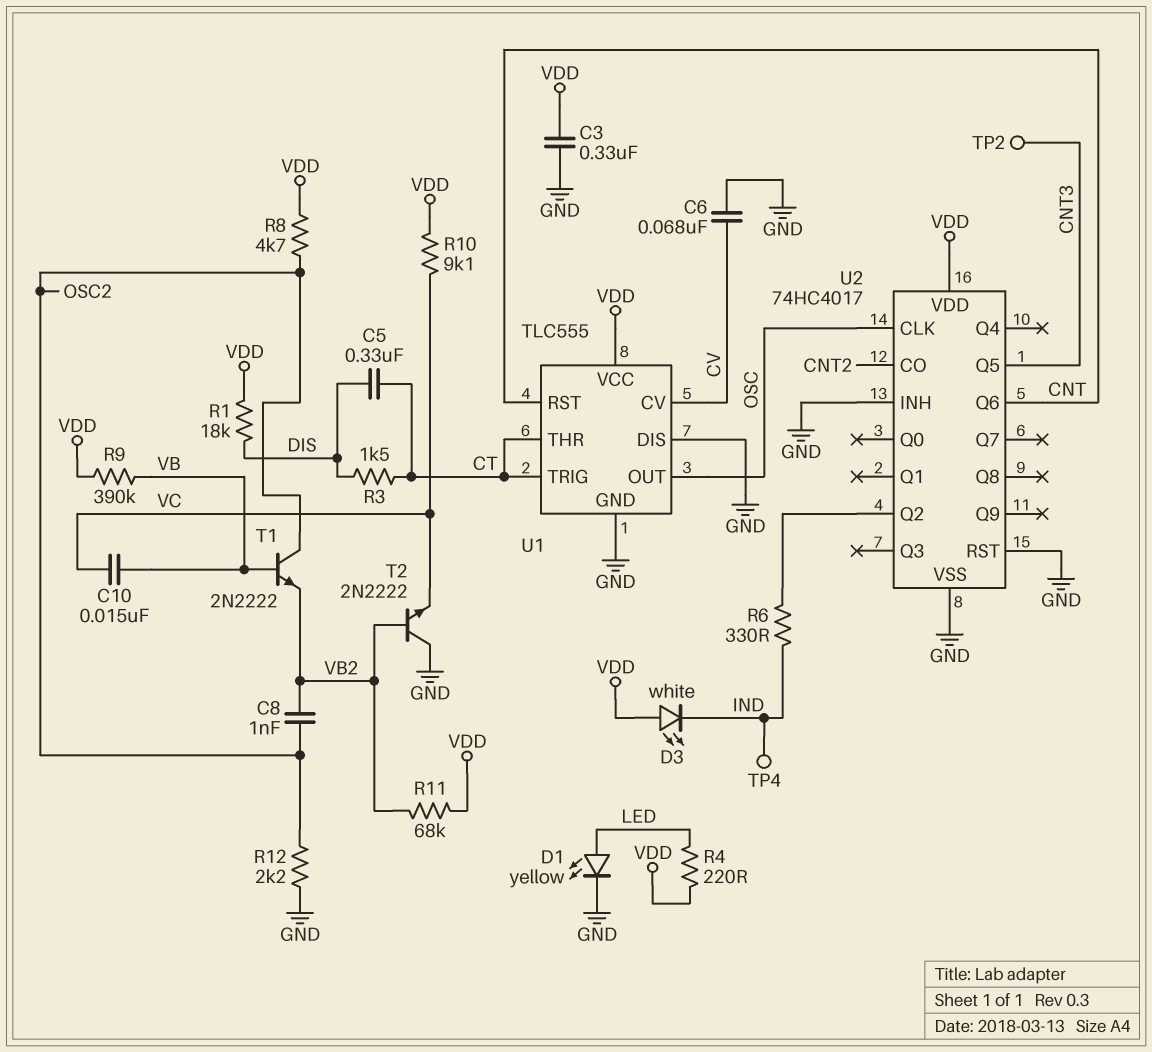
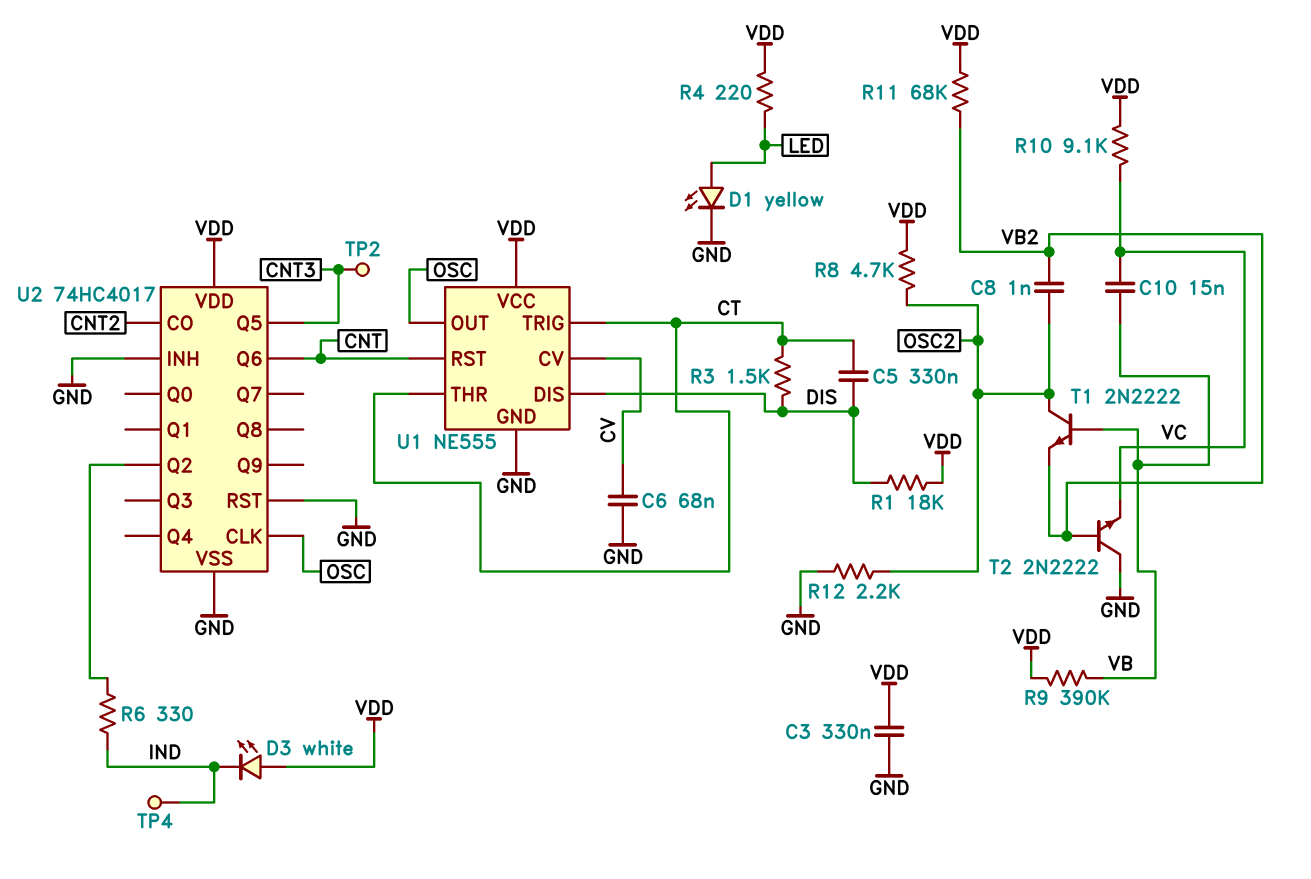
U1: TLC555 -> NE555
U1 pin DIS: GND -> DIS

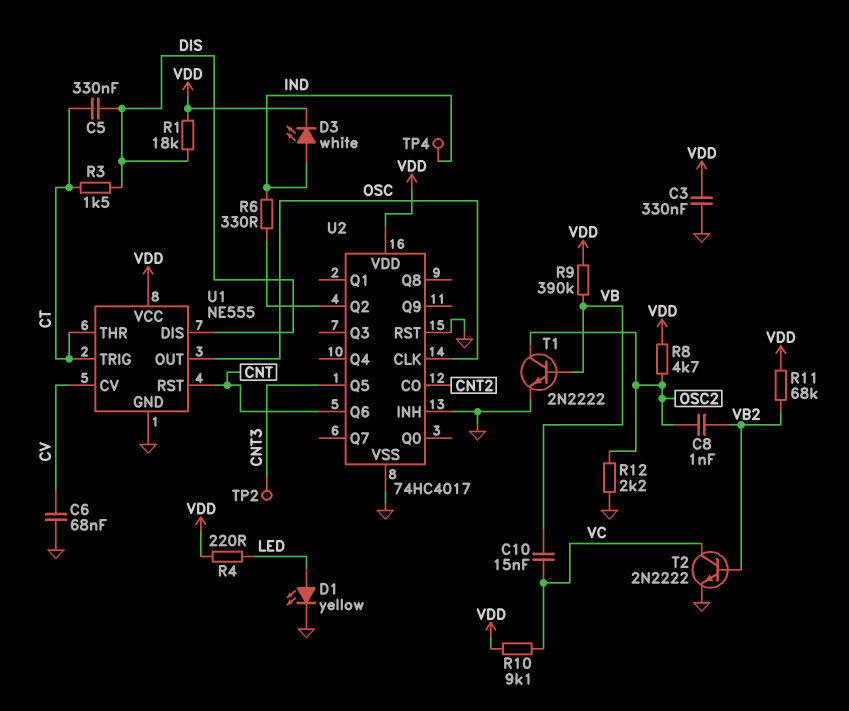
D3: LED white (A VDD, K IND) -> LED white (A IND, K VDD)
T1: NPN 2N2222 (B VB, C OSC2, E VB2) -> NPN 2N2222 (B VB, C OSC2, E GND)
T2: NPN 2N2222 (B VB2, C GND, E VC) -> NPN 2N2222 (B VB2, C VC, E GND)

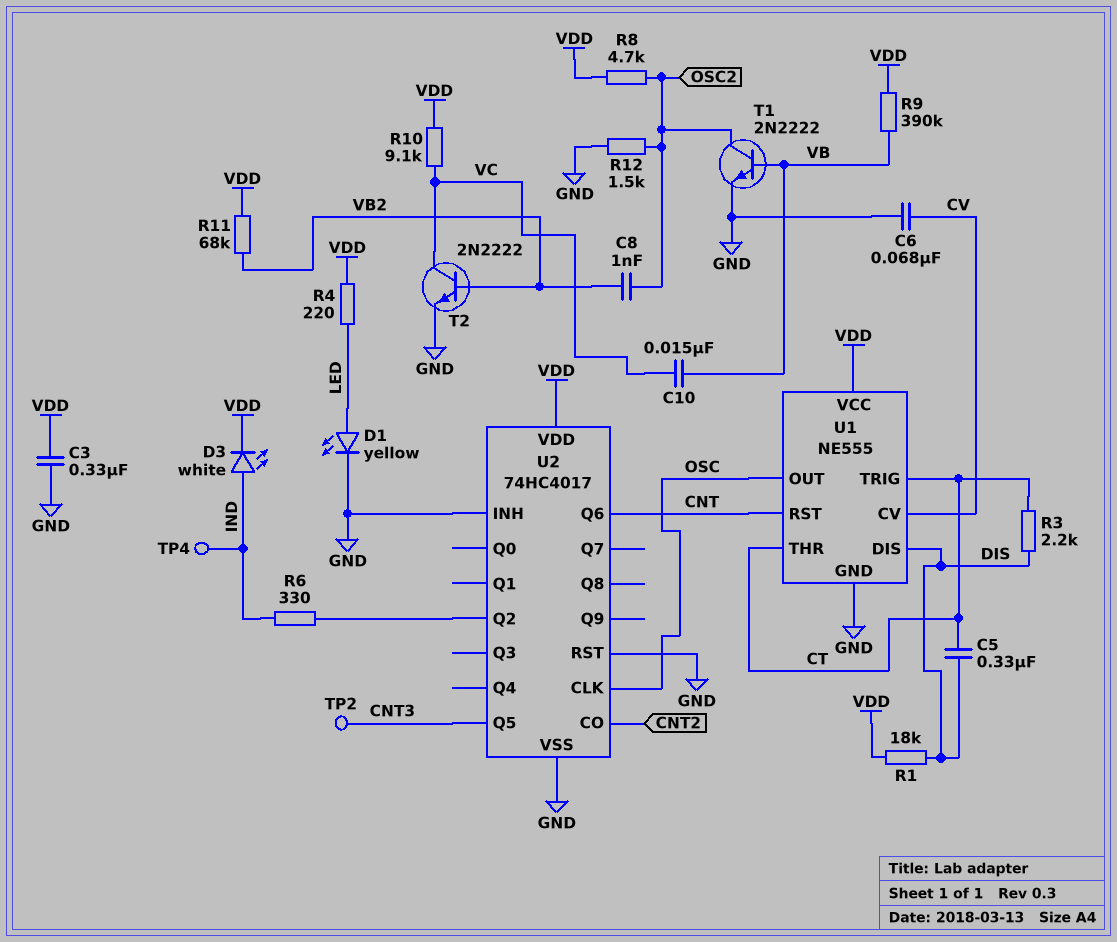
R3: 1.5k (CT, DIS) -> 2.2k (CT, DIS)
R12: 2.2k (GND, OSC2) -> 1.5k (GND, OSC2)

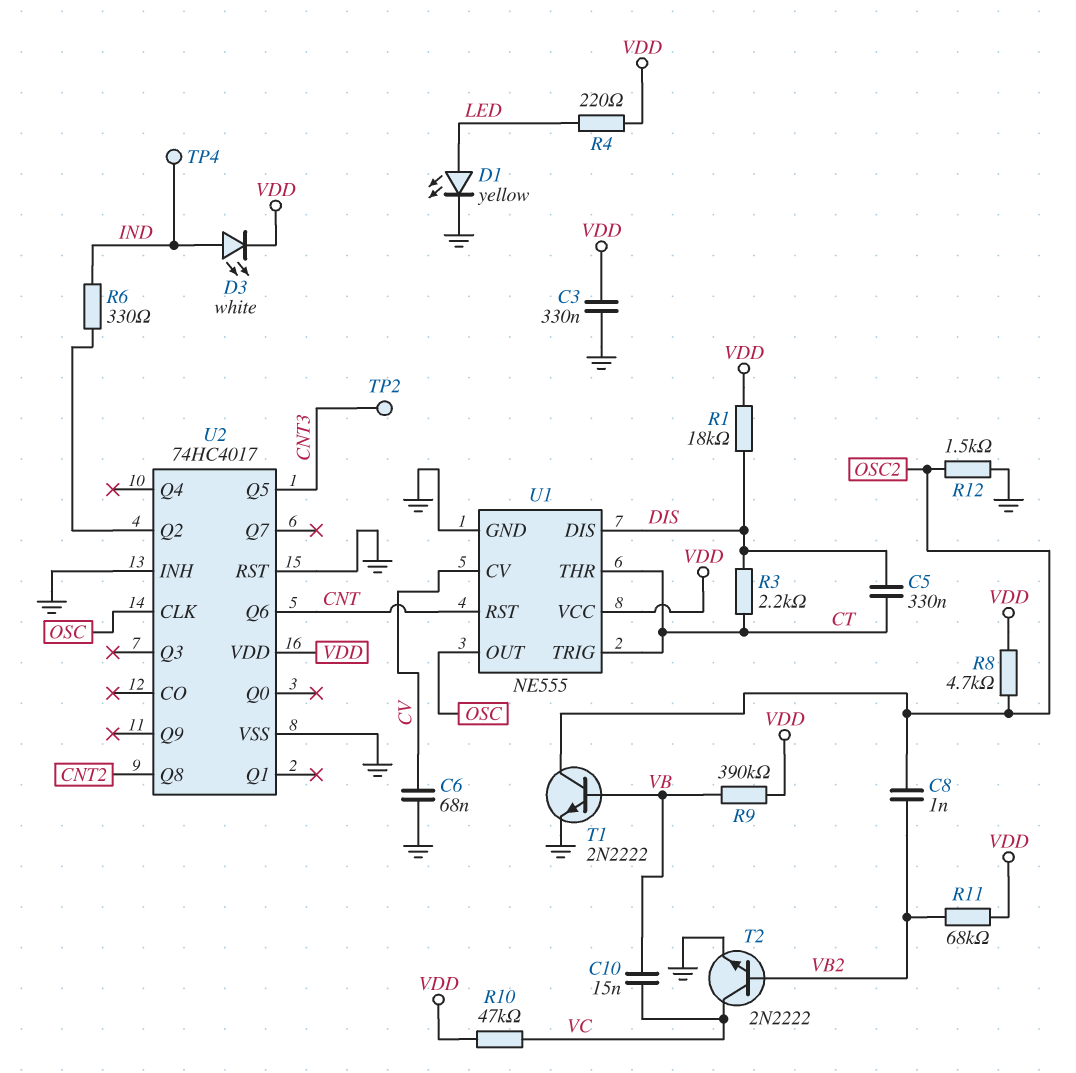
R10: 9.1k (VC, VDD) -> 47k (VC, VDD)
U2 pin CO: CNT2 -> none
U2 pin Q8: none -> CNT2

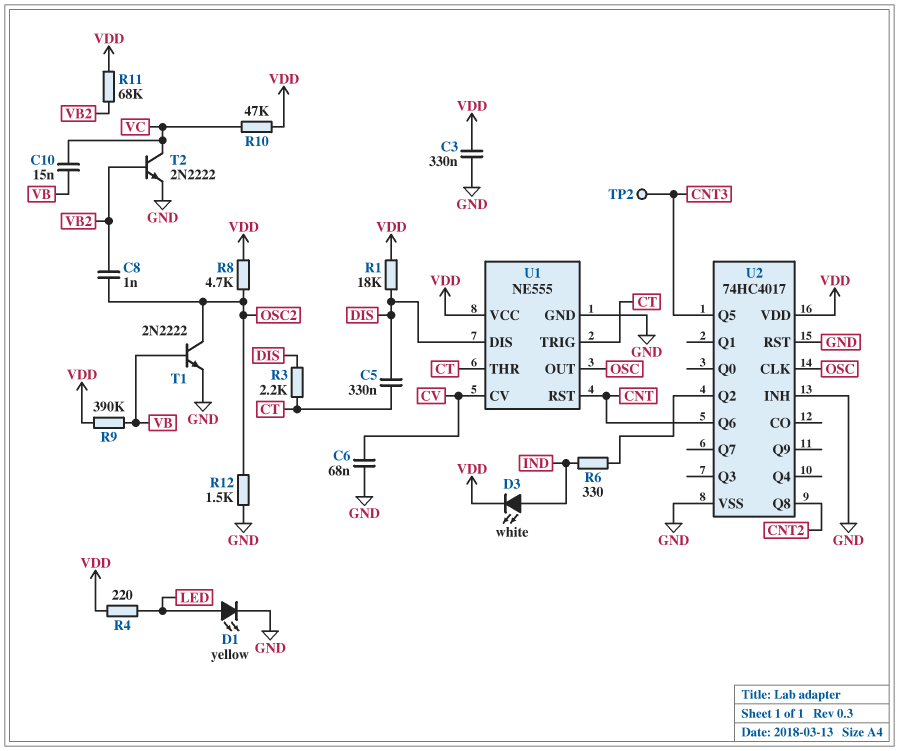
TP4: test point (IND) -> none

